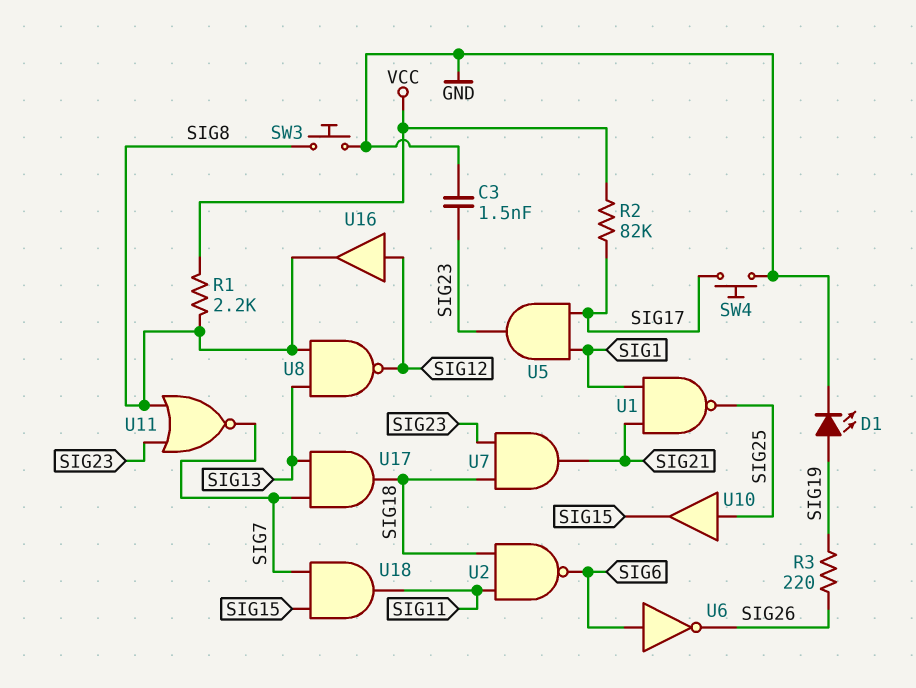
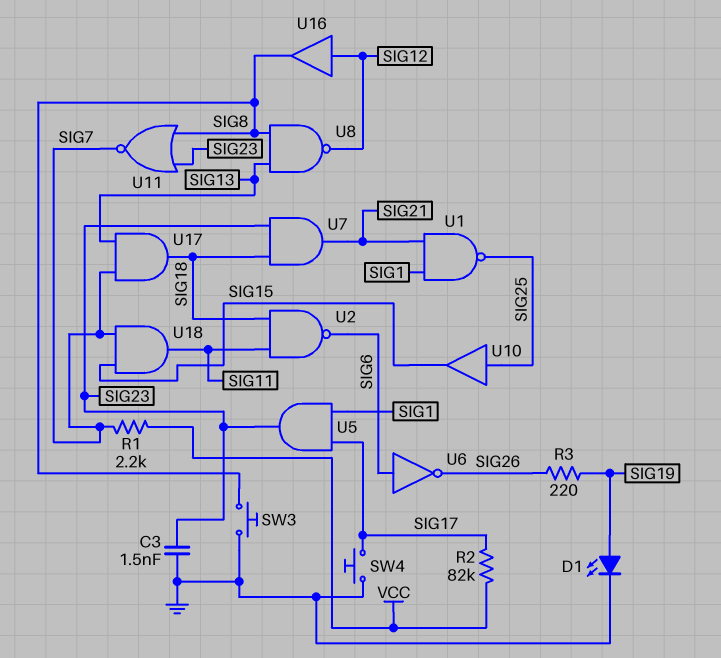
R1: 2.2k (SIG8, VCC) -> 2.2k (SIG7, VCC)

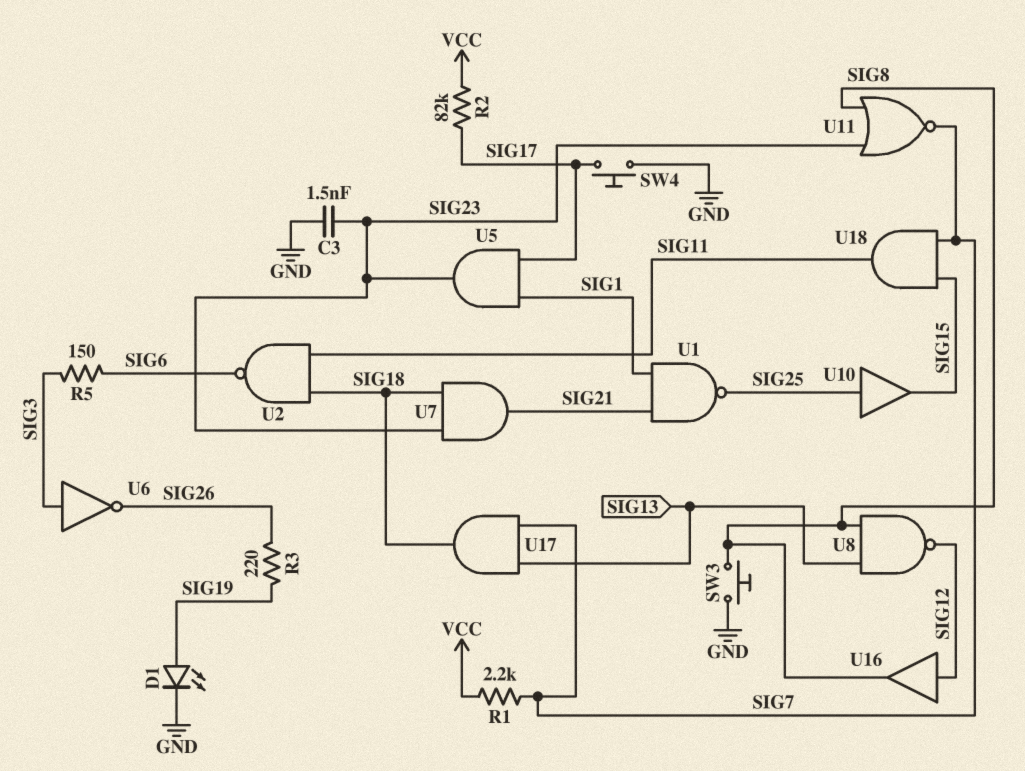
R5: none -> 150 (SIG3, SIG6)
U6: NOT (in SIG6, out SIG26) -> NOT (in SIG3, out SIG26)

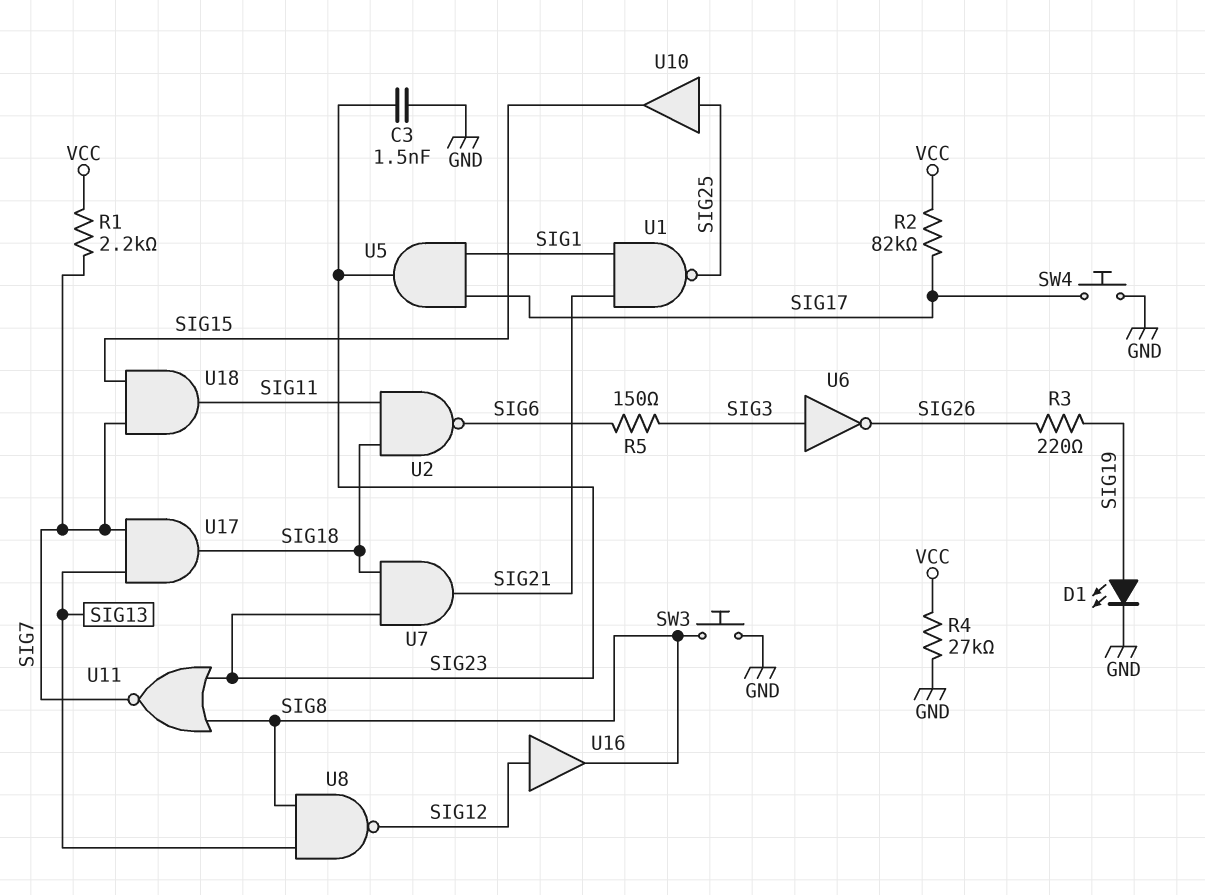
R4: none -> 27k (GND, VCC)

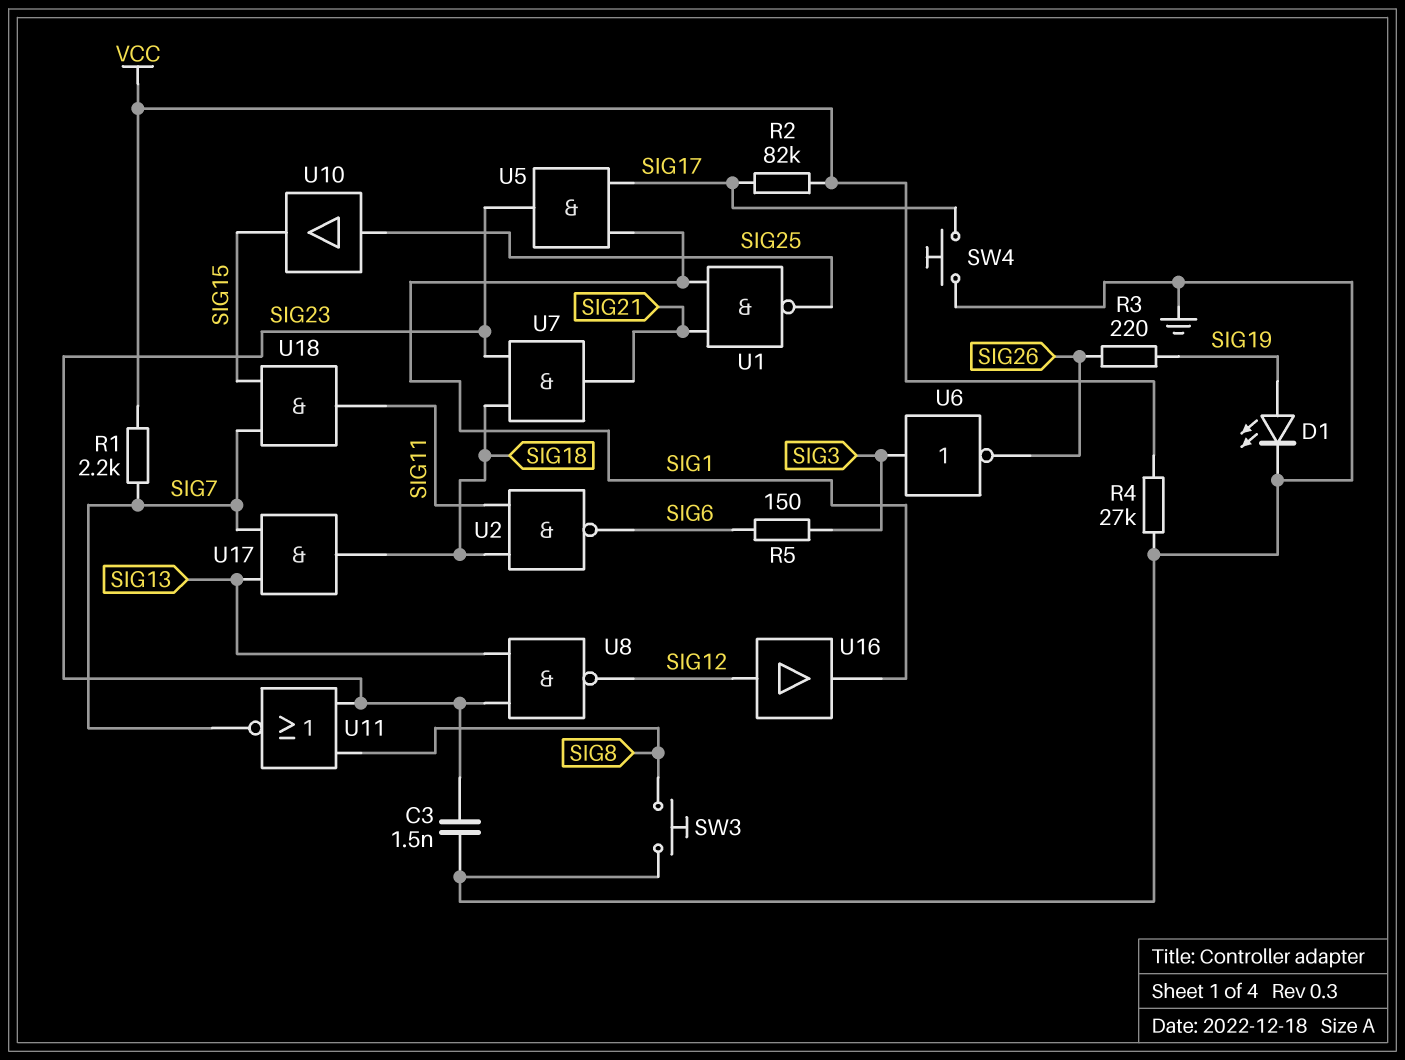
U8: NAND (in SIG8, in SIG13, out SIG12) -> NAND (in SIG13, in SIG23, out SIG12)
U16: buffer (in SIG12, out SIG8) -> buffer (in SIG12, out SIG1)

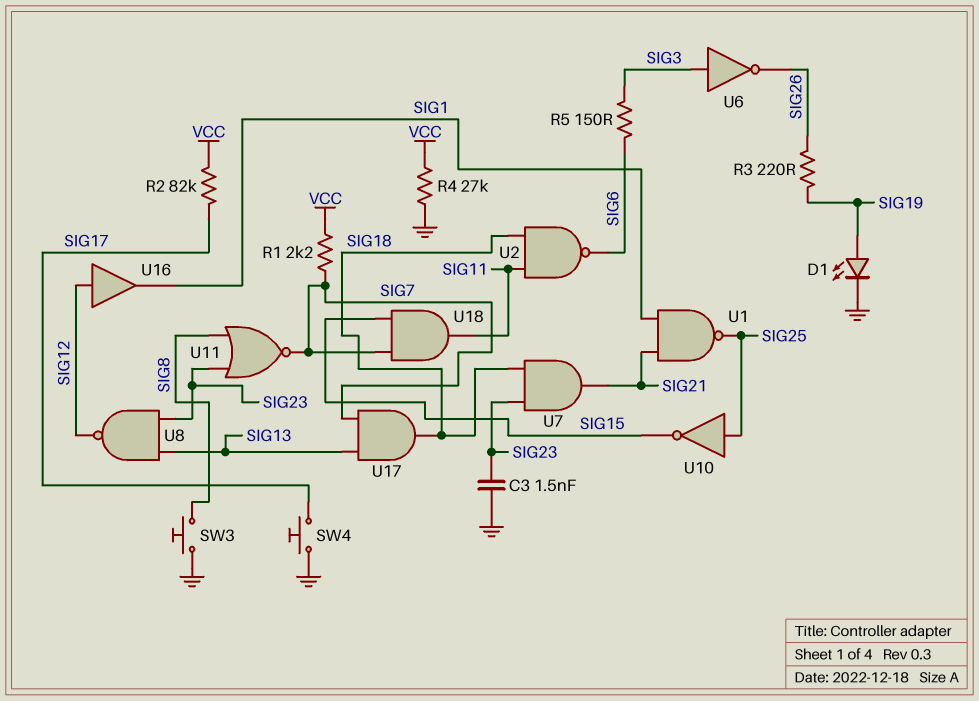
U5: AND (in SIG1, in SIG17, out SIG23) -> none
U10: buffer (in SIG25, out SIG15) -> NOT (in SIG25, out SIG15)

